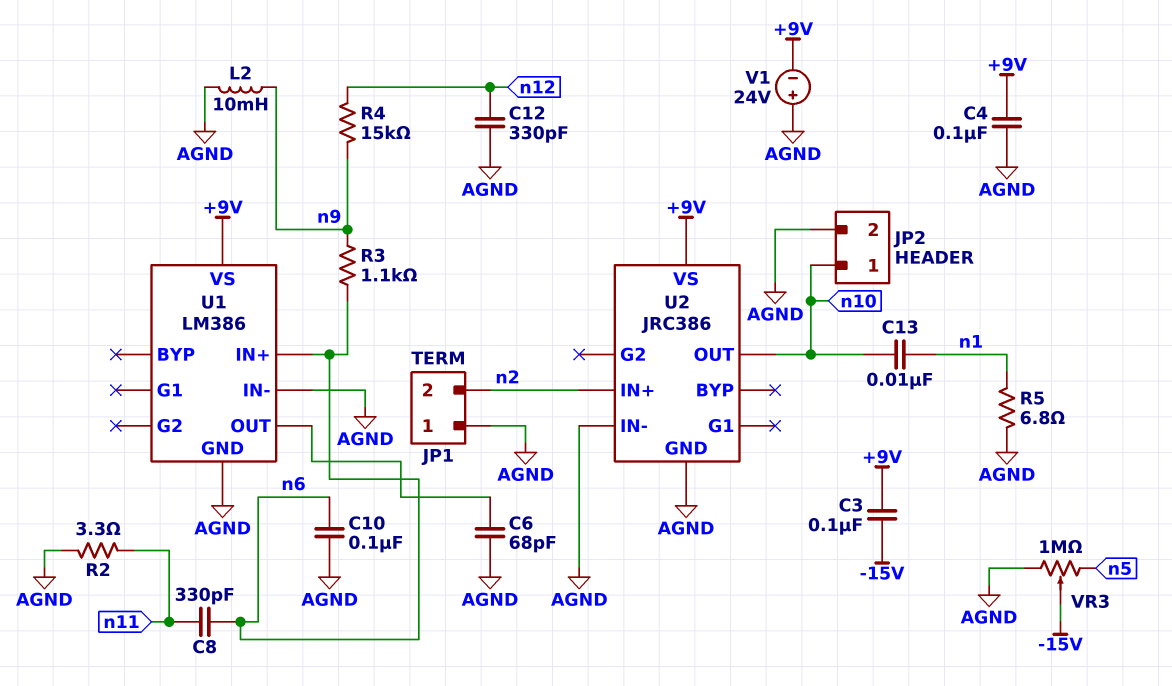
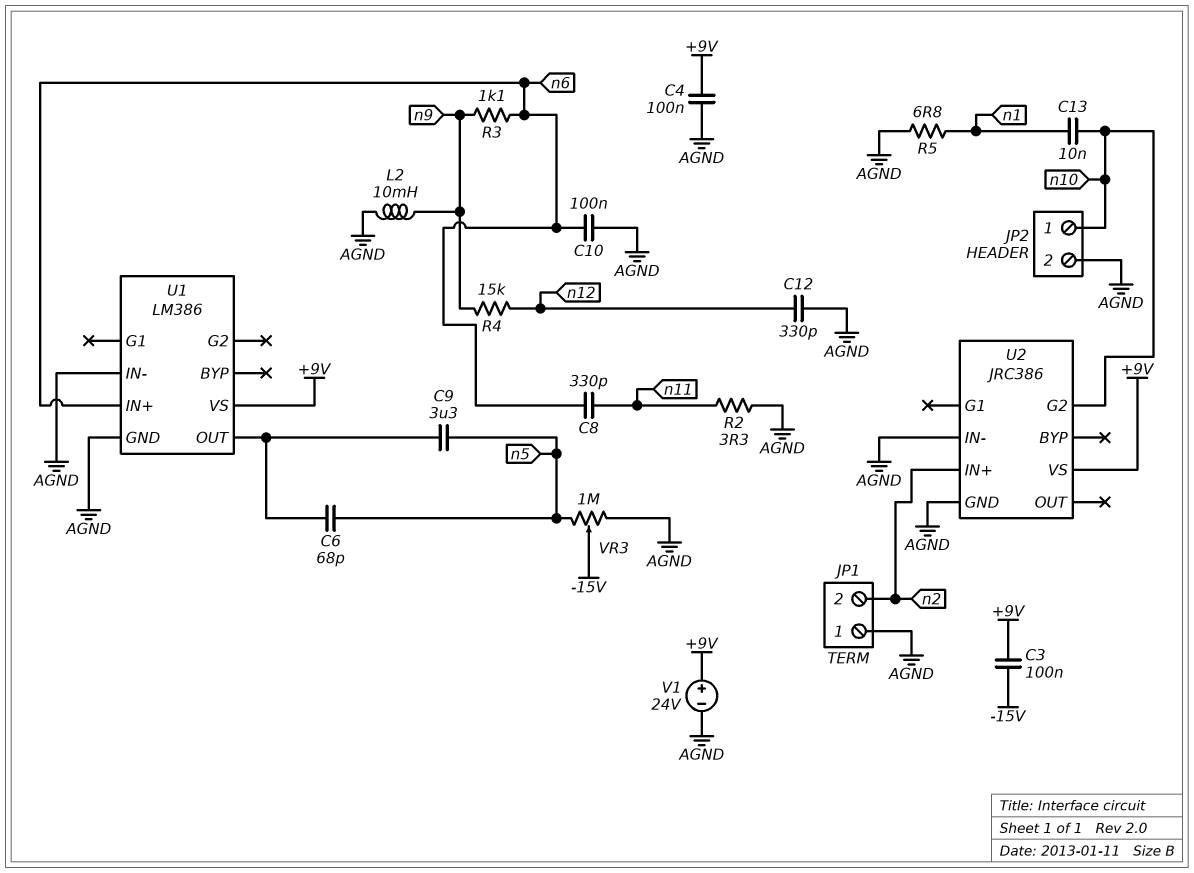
C6: 68pF (AGND, U1/OUT) -> 68pF (U1/OUT, n5)
C9: none -> 3.3uF (U1/OUT, n5)
U2 pin G2: none -> n10
U2 pin OUT: n10 -> none
V1: 24V (plus AGND, minus +9V) -> 24V (plus +9V, minus AGND)

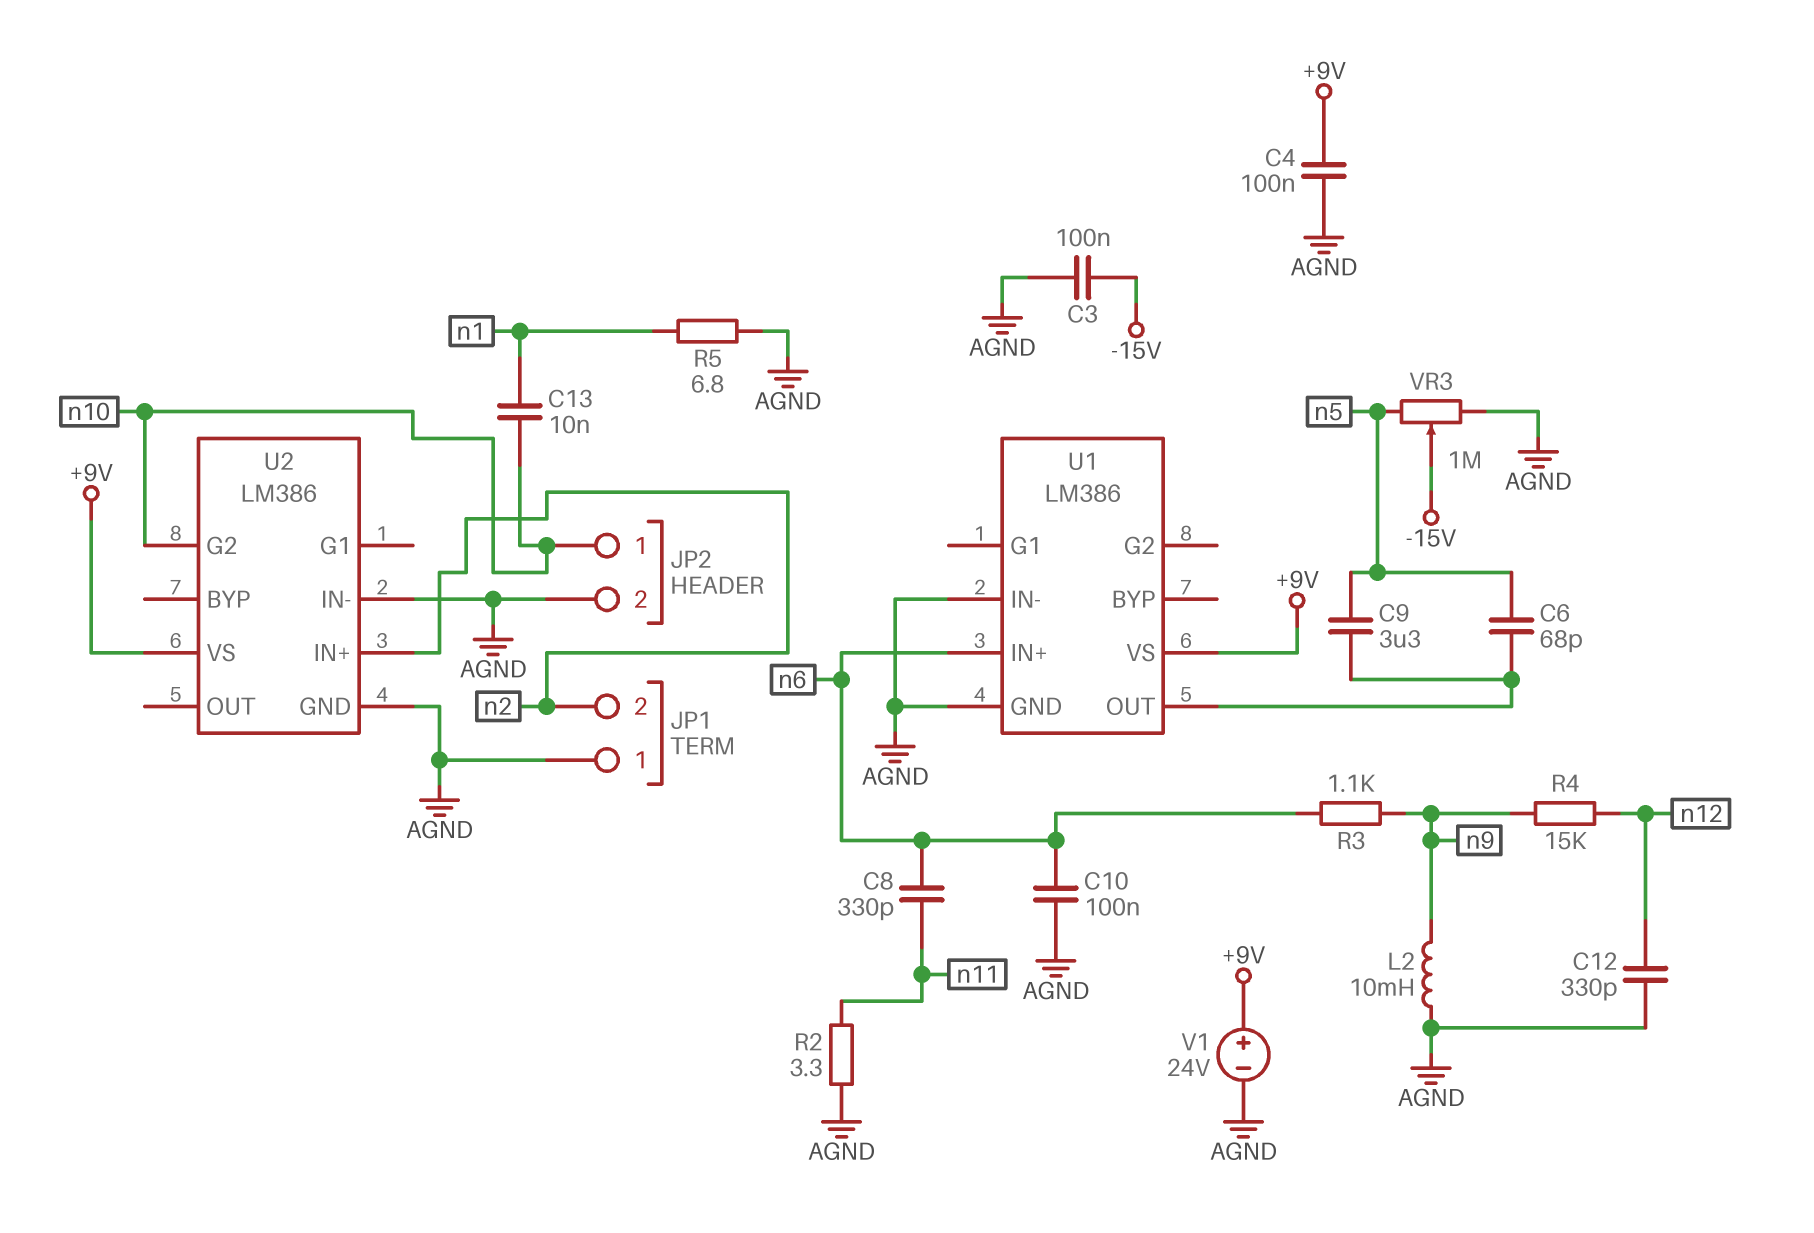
C3: 100nF (+9V, -15V) -> 100nF (-15V, AGND)
U2: JRC386 -> LM386

